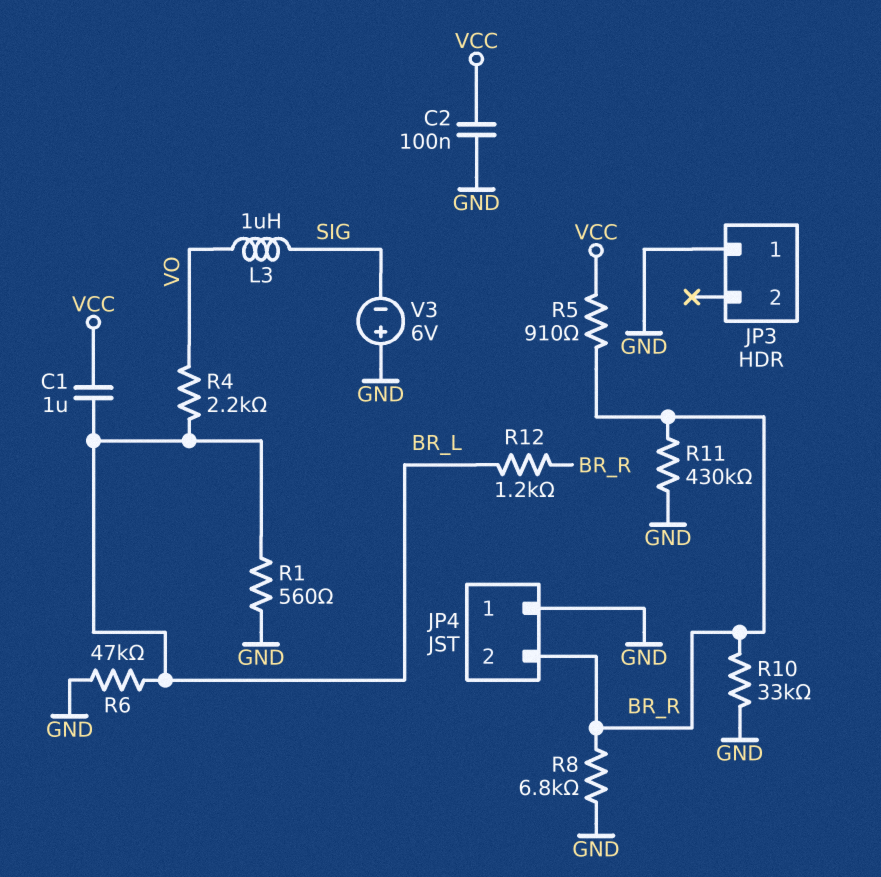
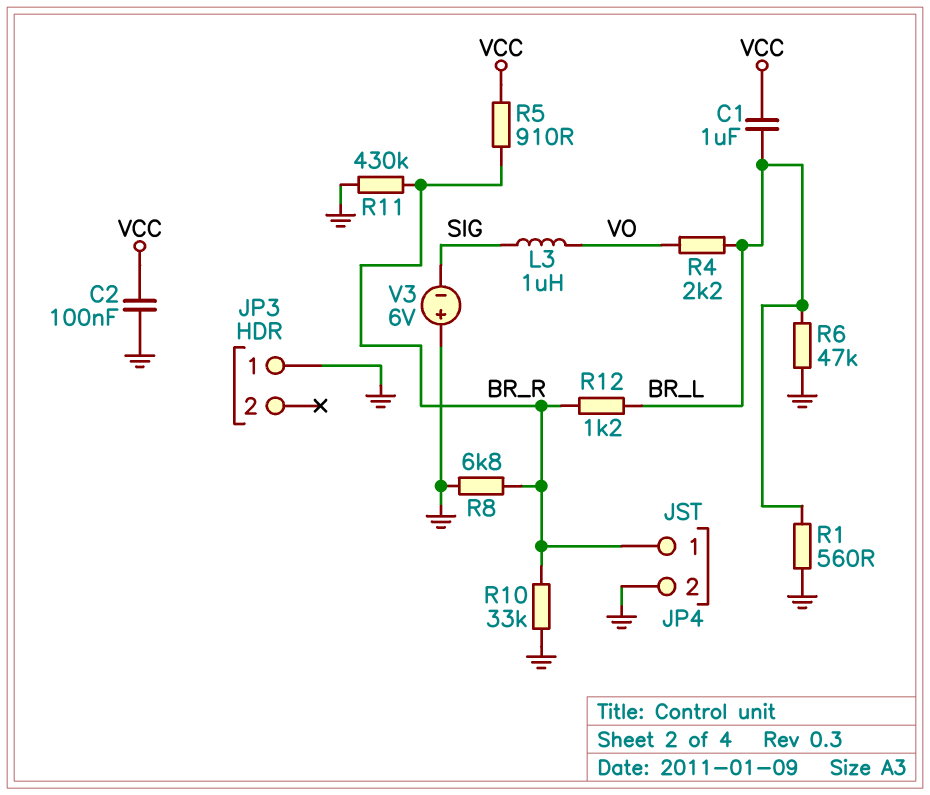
JP4 pin 1: GND -> BR_R
JP4 pin 2: BR_R -> GND

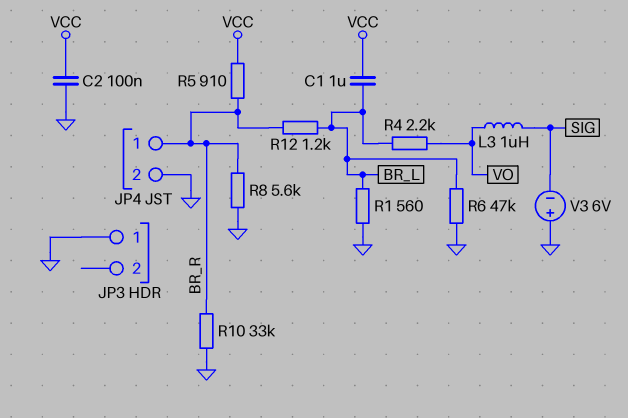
R8: 6.8k (BR_R, GND) -> 5.6k (BR_R, GND)
R11: 430k (BR_R, GND) -> none

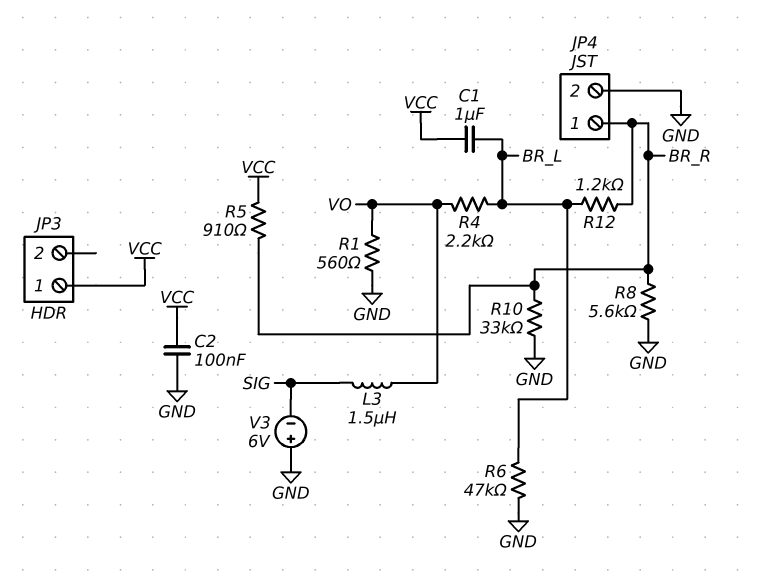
JP3 pin 1: GND -> VCC
L3: 1uH (SIG, VO) -> 1.5uH (SIG, VO)
R1: 560 (BR_L, GND) -> 560 (GND, VO)

